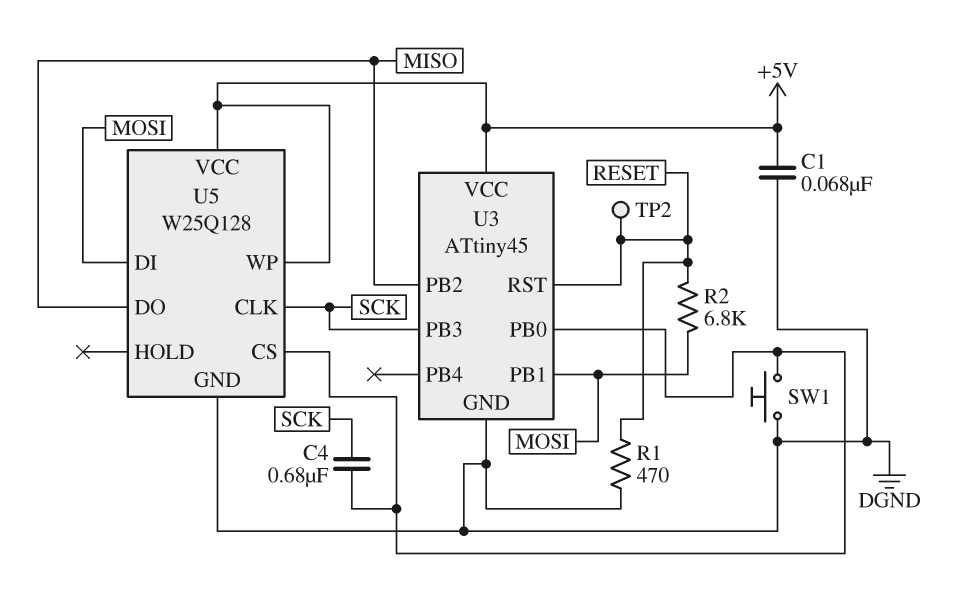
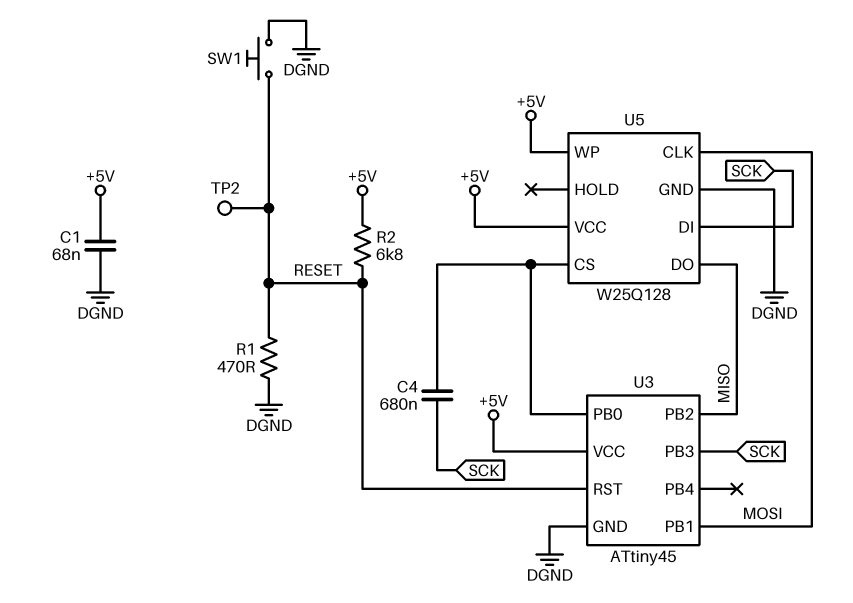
R2: 6.8k (MOSI, RESET) -> 6.8k (+5V, RESET)
SW1: button (DGND, U3/PB0) -> button (DGND, RESET)
U5 pin CLK: SCK -> MOSI
U5 pin DI: MOSI -> SCK

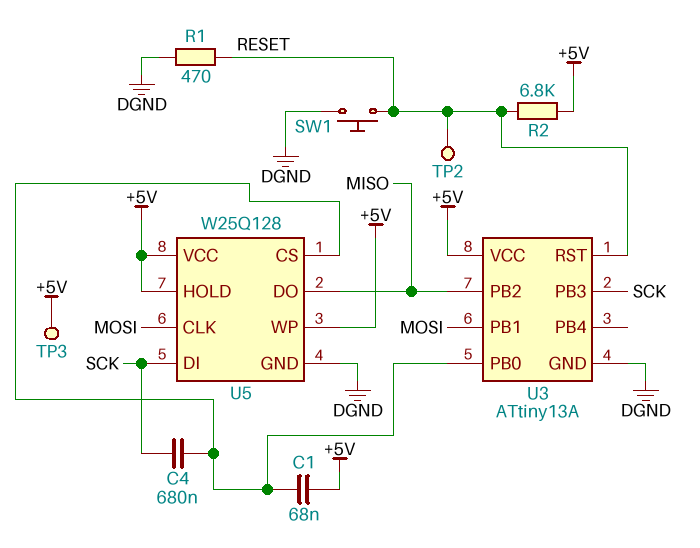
C1: 68nF (+5V, DGND) -> 68nF (+5V, U3/PB0)
TP3: none -> test point (+5V)
U3: ATtiny45 -> ATtiny13A
U5 pin HOLD: none -> +5V

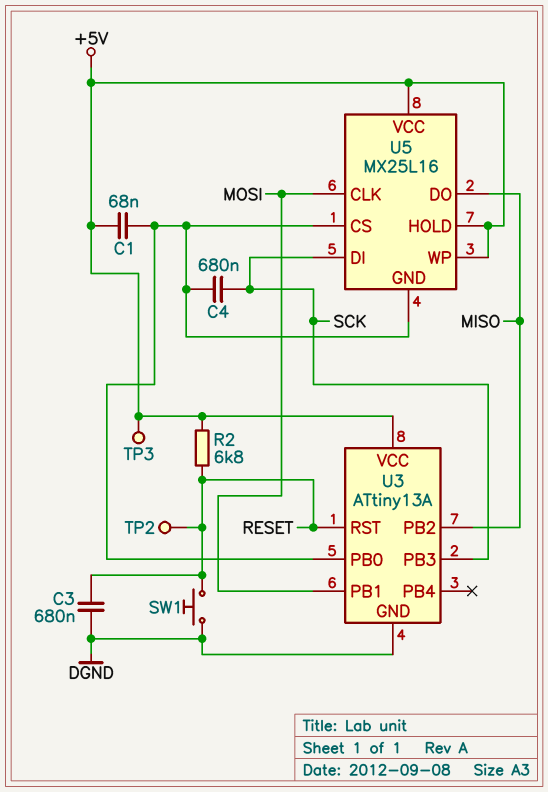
C3: none -> 680nF (DGND, RESET)
R1: 470 (DGND, RESET) -> none
U5: W25Q128 -> MX25L16
U5 pin GND: DGND -> U3/PB0

